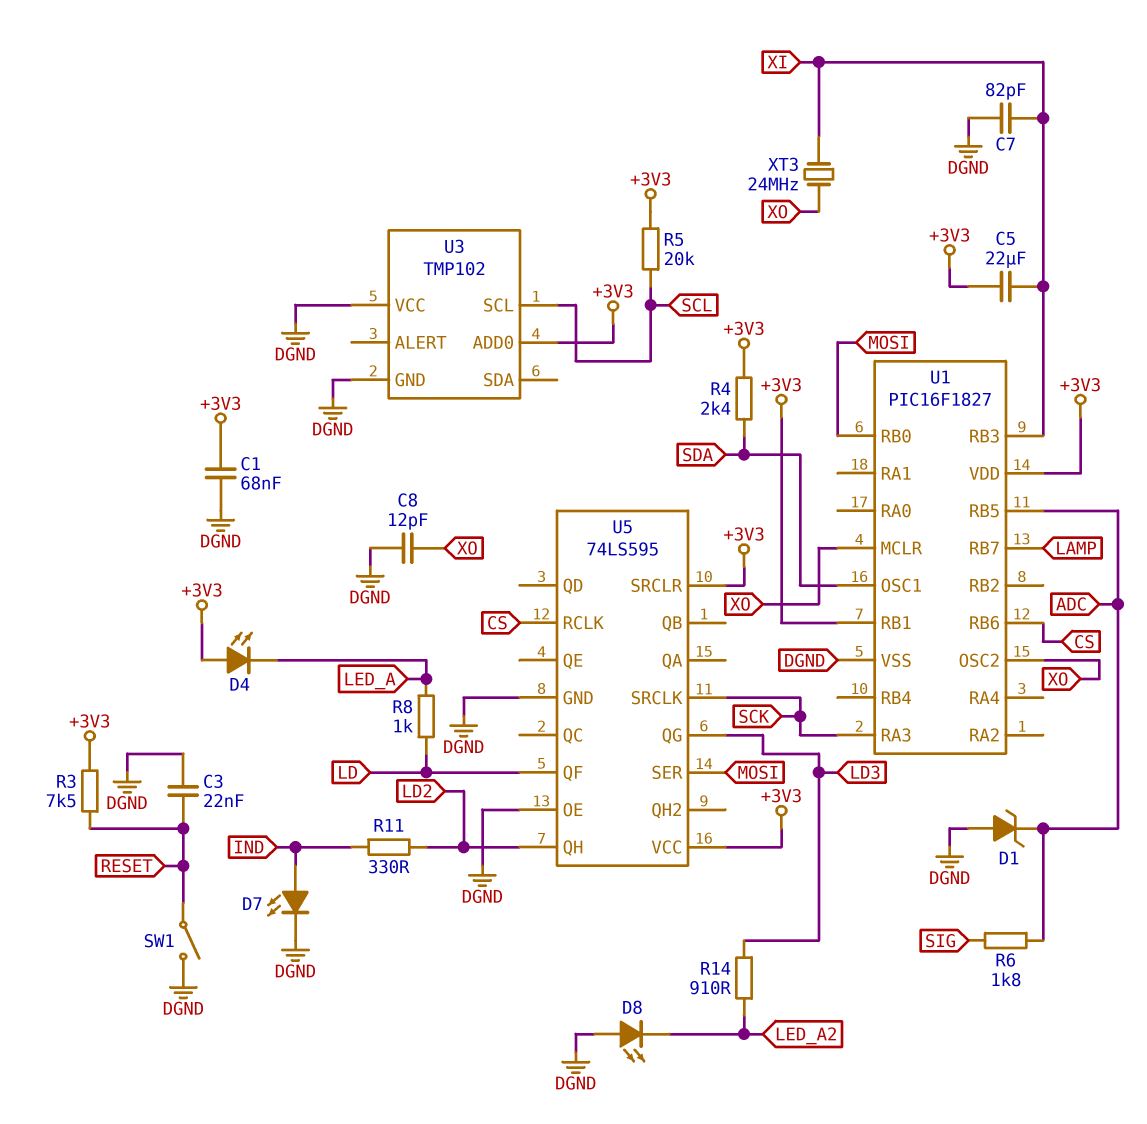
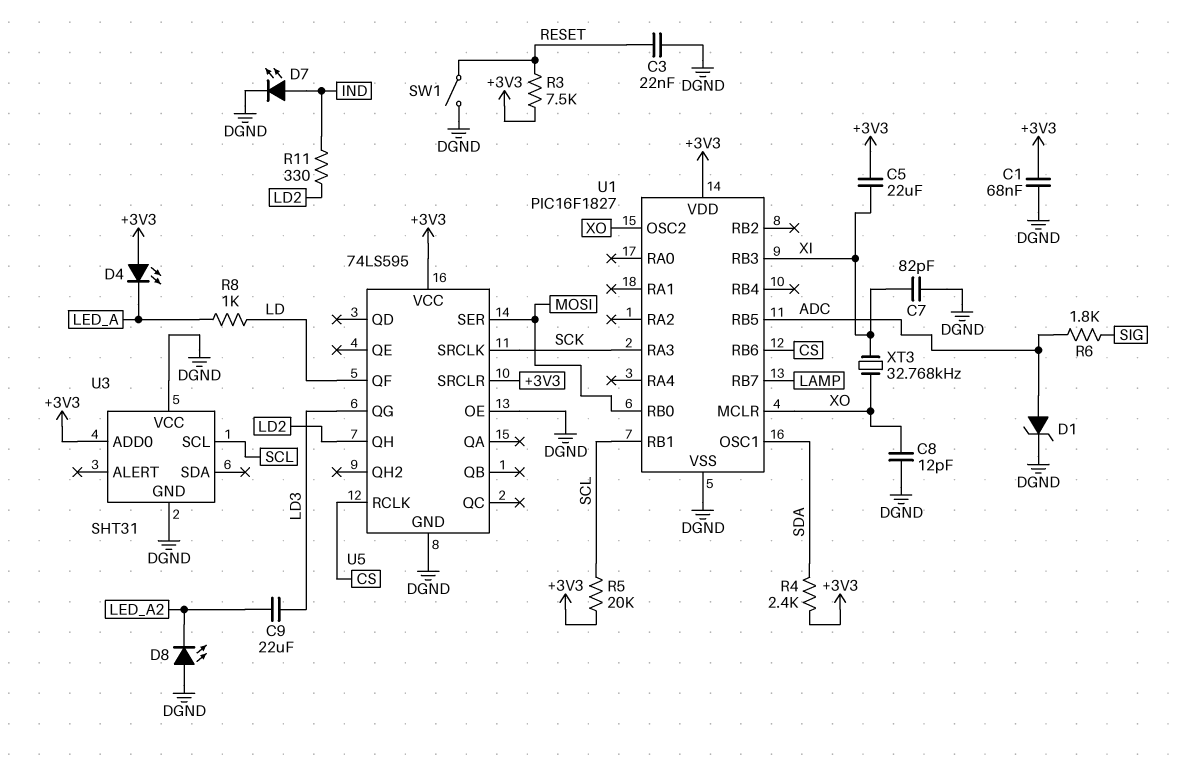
C9: none -> 22uF (LD3, LED_A2)
D1: zener (A DGND, K ADC) -> zener (A ADC, K DGND)
R14: 910 (LD3, LED_A2) -> none
U1 pin RB1: +3V3 -> SCL
U3: TMP102 -> SHT31
XT3: 24MHz (XI, XO) -> 32.768kHz (XI, XO)

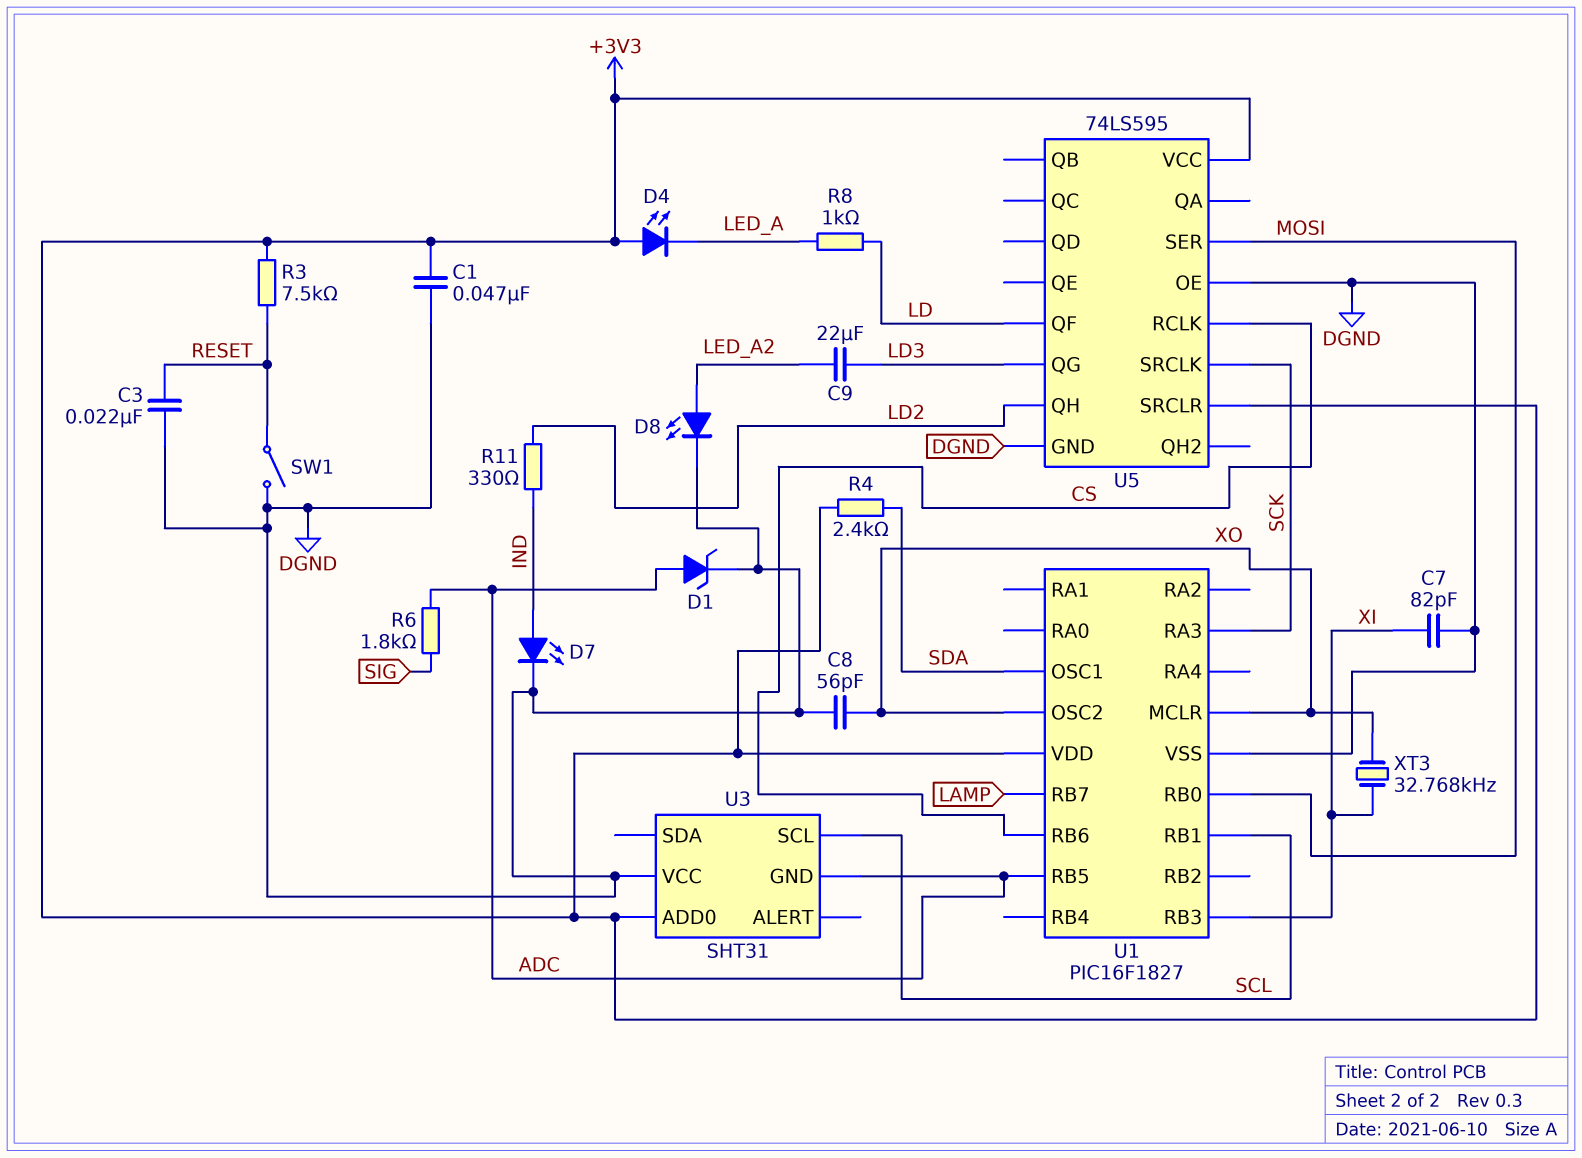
C1: 68nF (+3V3, DGND) -> 47nF (+3V3, DGND)
C5: 22uF (+3V3, XI) -> none
C8: 12pF (DGND, XO) -> 56pF (DGND, XO)
D8: LED (A DGND, K LED_A2) -> LED (A LED_A2, K DGND)
R5: 20k (+3V3, SCL) -> none
U3 pin GND: DGND -> ADC

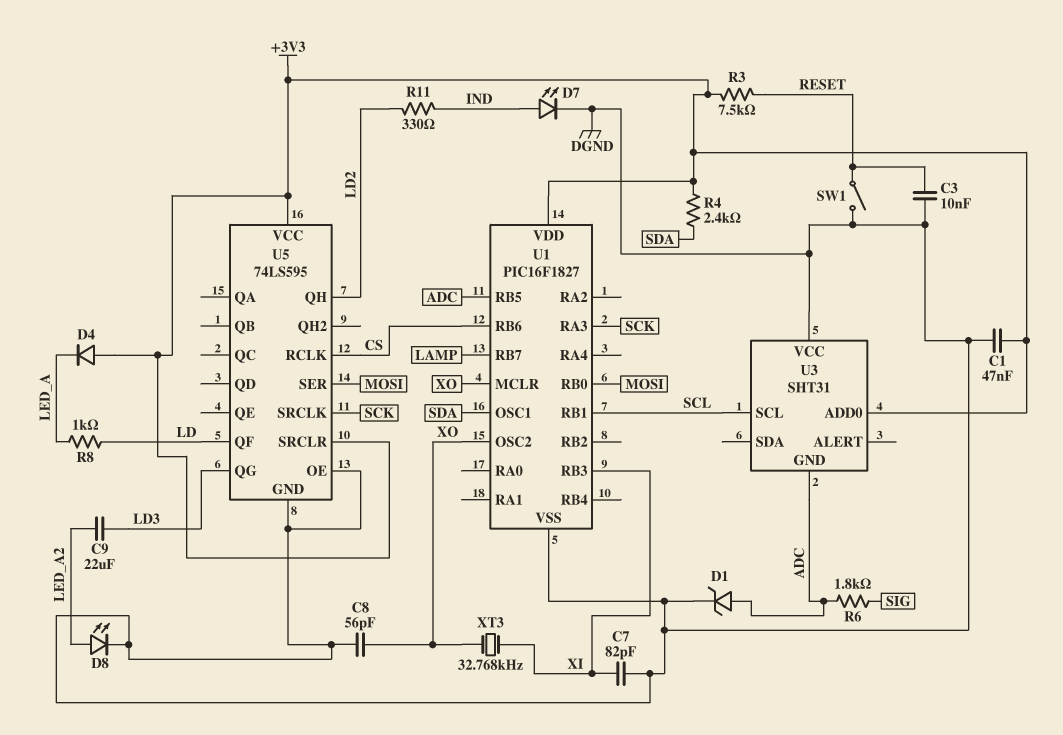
C3: 22nF (DGND, RESET) -> 10nF (DGND, RESET)
D4: LED (A +3V3, K LED_A) -> diode (A +3V3, K LED_A)

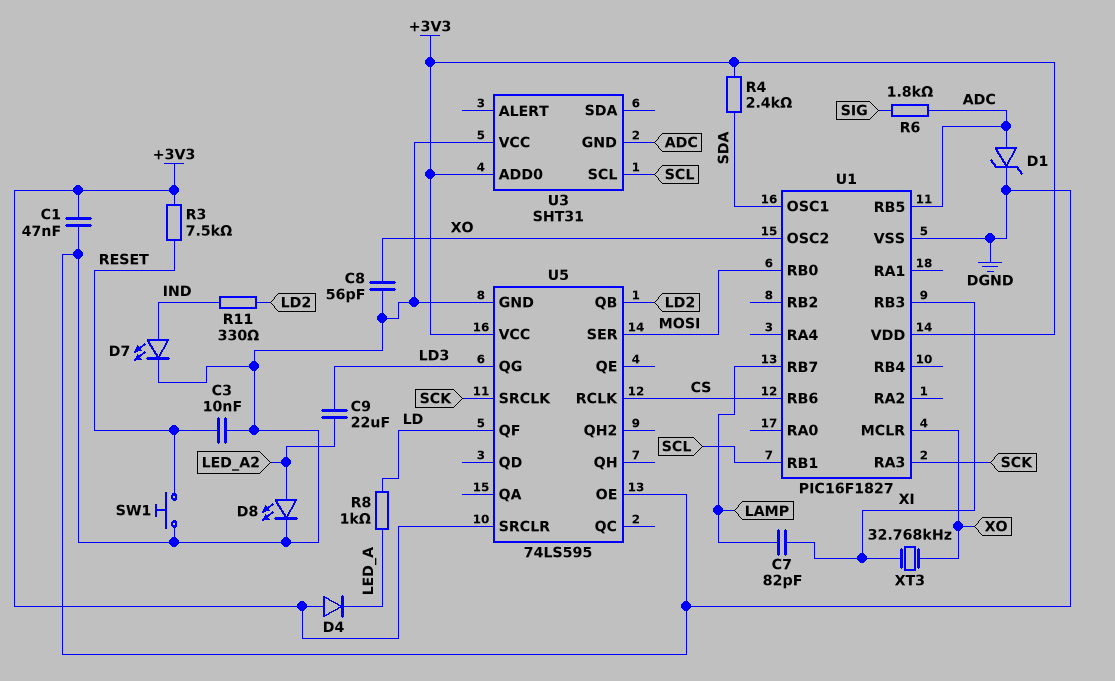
C7: 82pF (DGND, XI) -> 82pF (LAMP, XI)
SW1: switch (DGND, RESET) -> button (DGND, RESET)
U5 pin QB: none -> LD2
U5 pin QH: LD2 -> none

